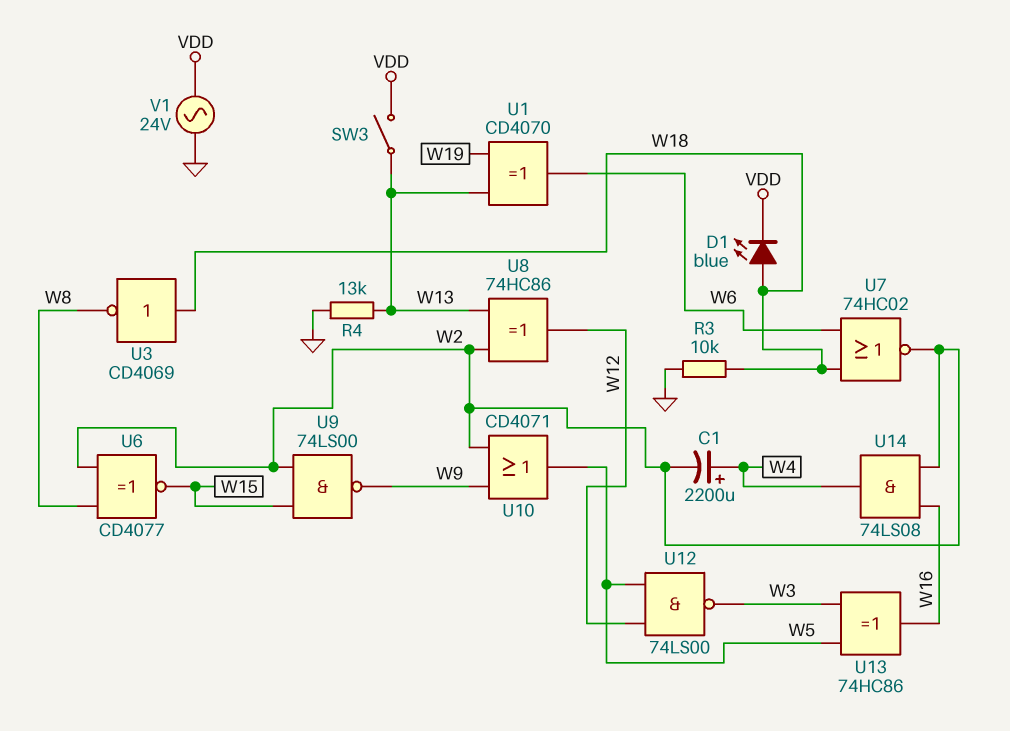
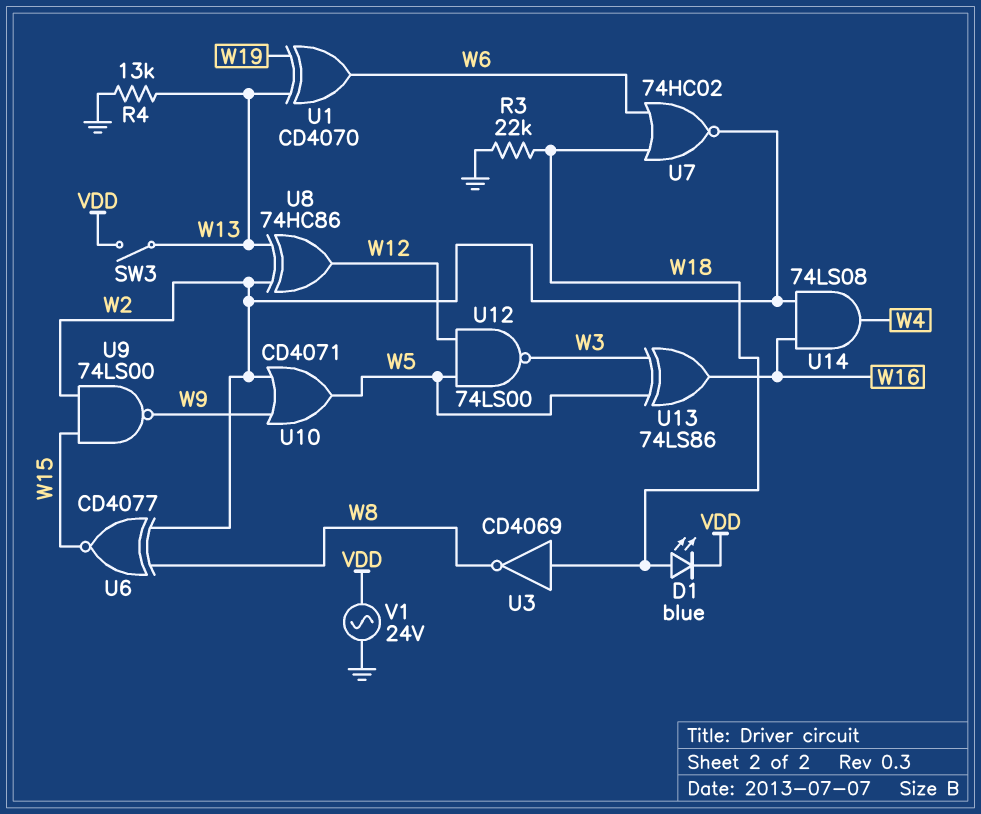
C1: 2200uF (plus W4, minus W2) -> none
R3: 10k (GND, W18) -> 22k (GND, W18)
U13: XOR 74HC86 (in W3, in W5, out W16) -> XOR 74LS86 (in W3, in W5, out W16)

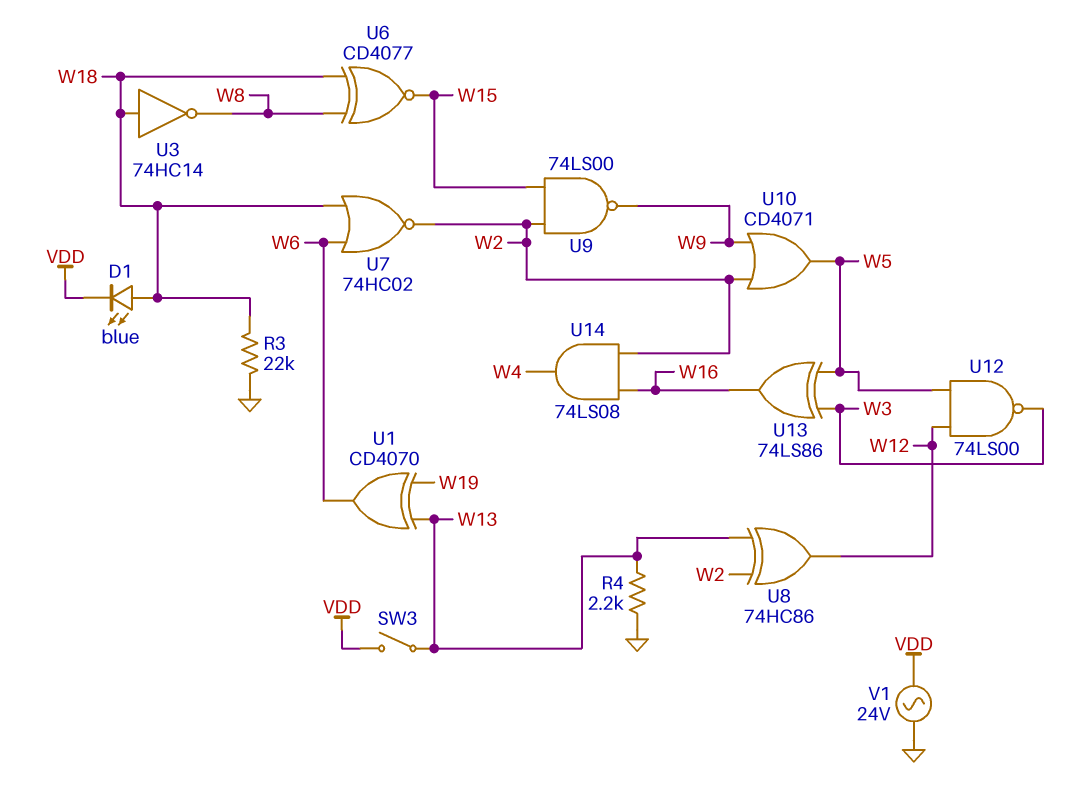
R4: 13k (GND, W13) -> 2.2k (GND, W13)
U3: NOT CD4069 (in W18, out W8) -> NOT 74HC14 (in W18, out W8)
U6: XNOR CD4077 (in W2, in W8, out W15) -> XNOR CD4077 (in W8, in W18, out W15)

